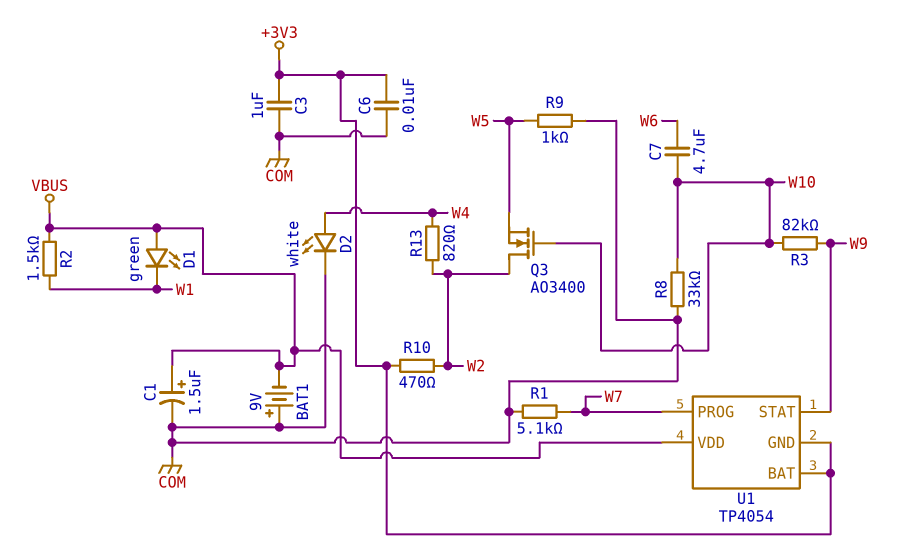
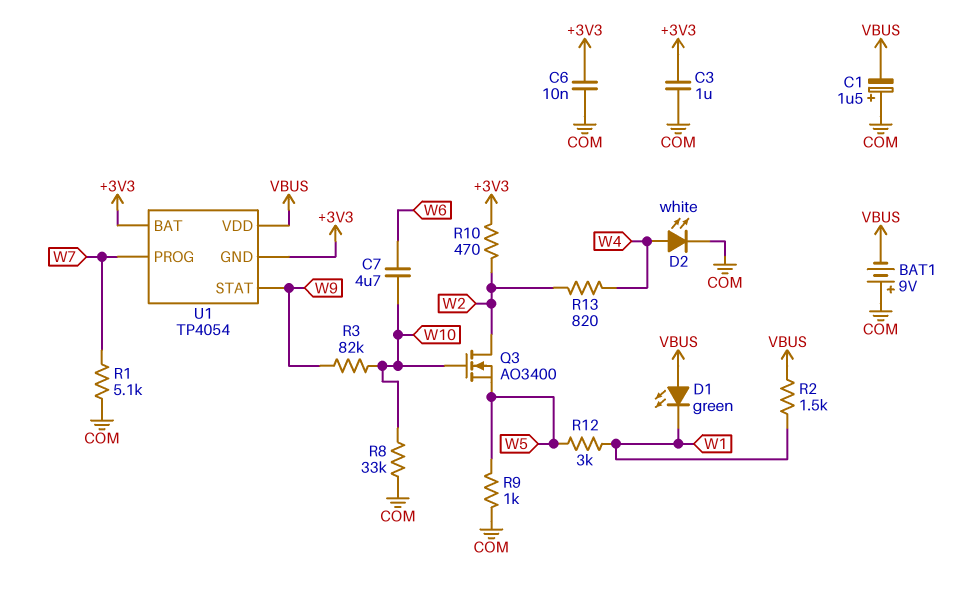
C1: 1.5uF (plus VBUS, minus COM) -> 1.5uF (plus COM, minus VBUS)
R12: none -> 3k (W1, W5)

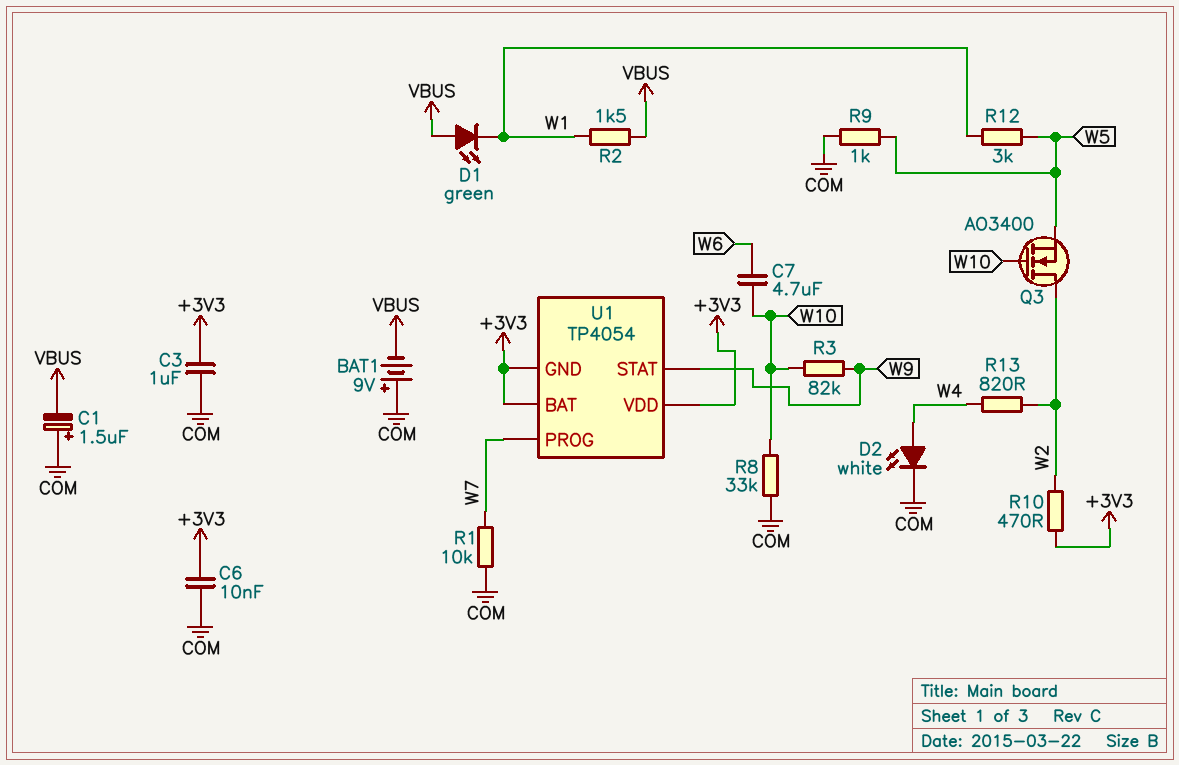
R1: 5.1k (COM, W7) -> 10k (COM, W7)
U1 pin VDD: VBUS -> +3V3

